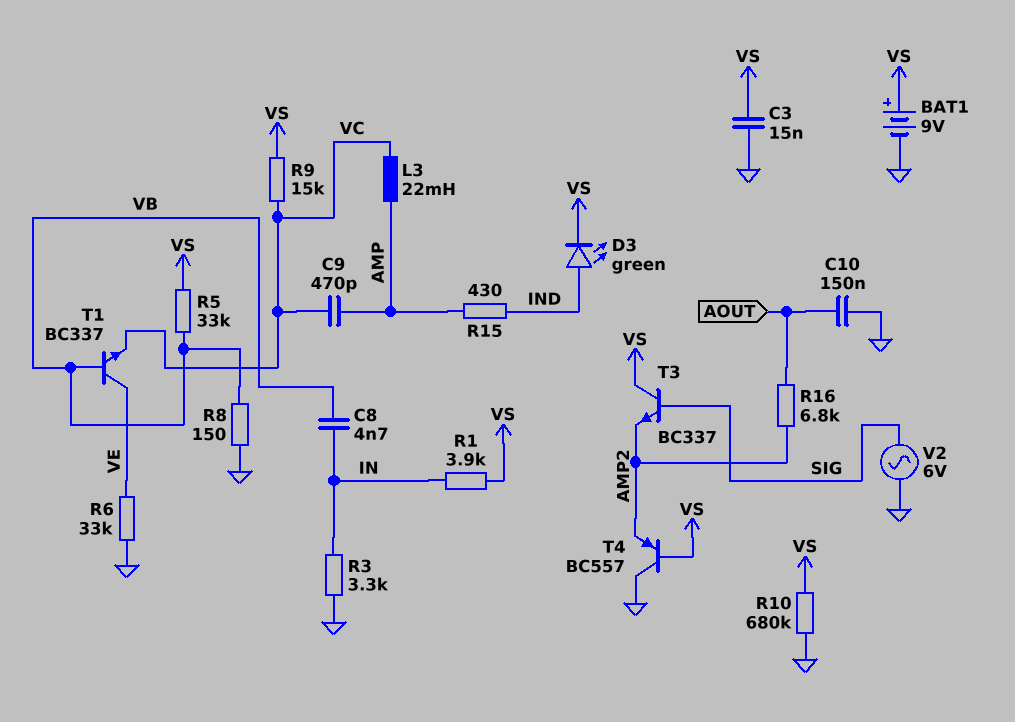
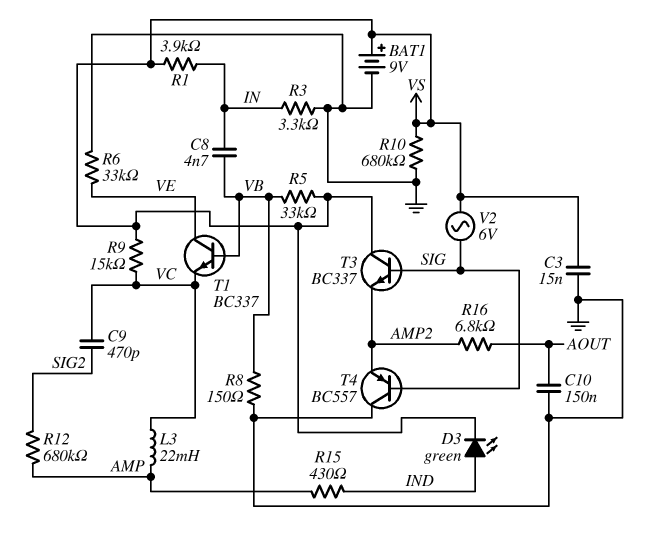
C9: 470pF (AMP, VC) -> 470pF (SIG2, VC)
R12: none -> 680k (AMP, SIG2)
T4: PNP BC557 (B VS, C GND, E AMP2) -> PNP BC557 (B SIG, C GND, E AMP2)
V2: AC 6V (GND, SIG) -> AC 6V (SIG, VS)

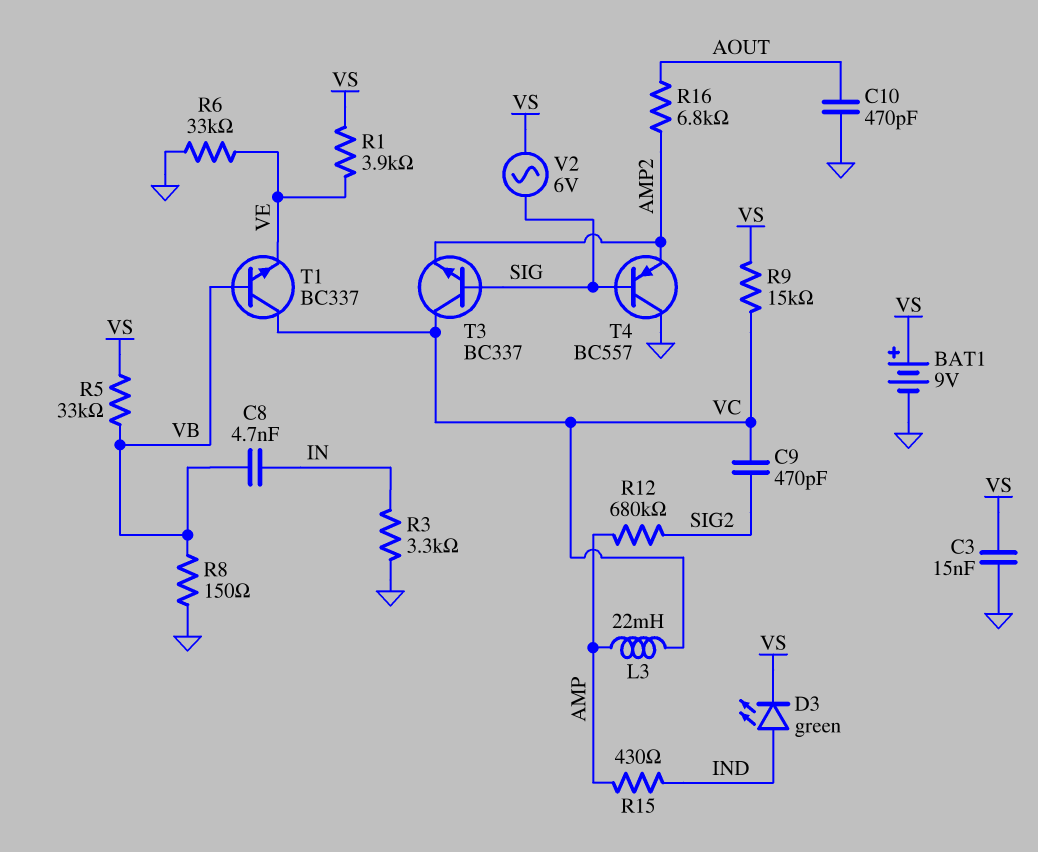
C10: 150nF (AOUT, GND) -> 470pF (AOUT, GND)
R1: 3.9k (IN, VS) -> 3.9k (VE, VS)
R10: 680k (GND, VS) -> none
T1: NPN BC337 (B VB, C VE, E VC) -> NPN BC337 (B VB, C VC, E VE)
T3: NPN BC337 (B SIG, C VS, E AMP2) -> NPN BC337 (B SIG, C VC, E AMP2)

